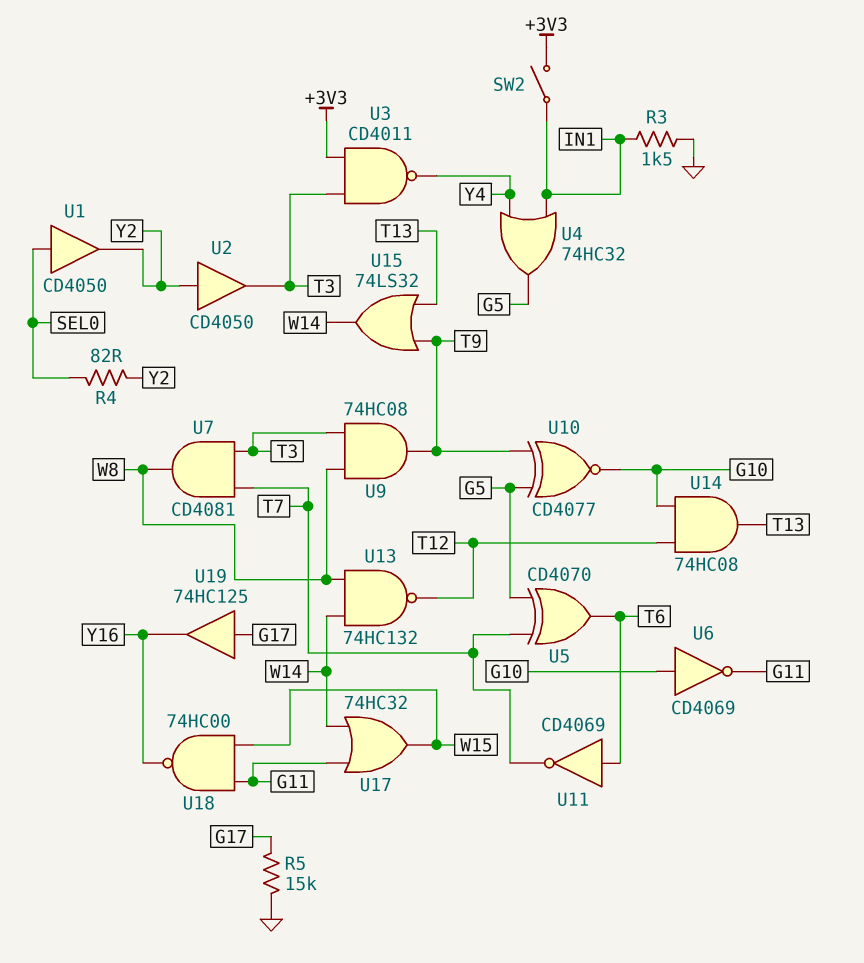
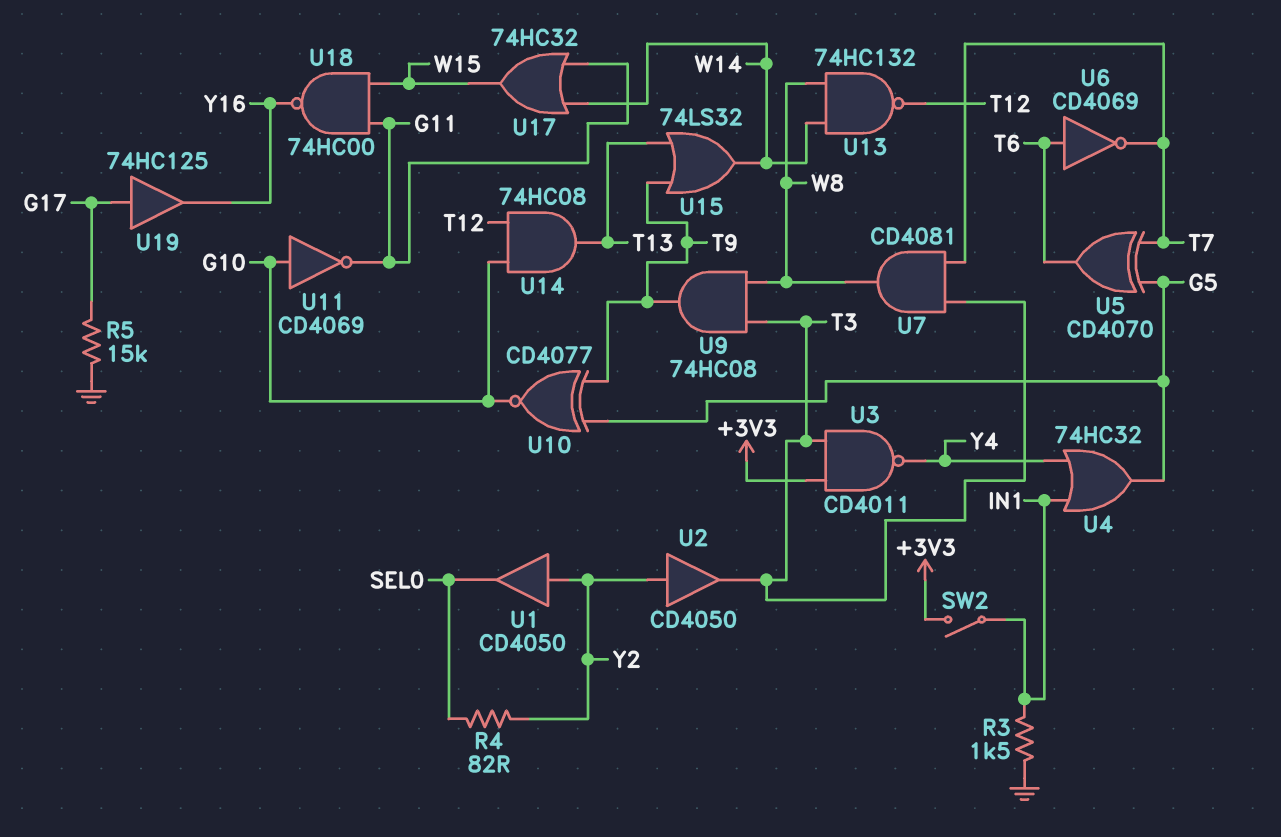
U1: buffer CD4050 (in SEL0, out Y2) -> buffer CD4050 (in Y2, out SEL0)
U6: NOT CD4069 (in G10, out G11) -> NOT CD4069 (in T6, out T7)
U11: NOT CD4069 (in T6, out T7) -> NOT CD4069 (in G10, out G11)

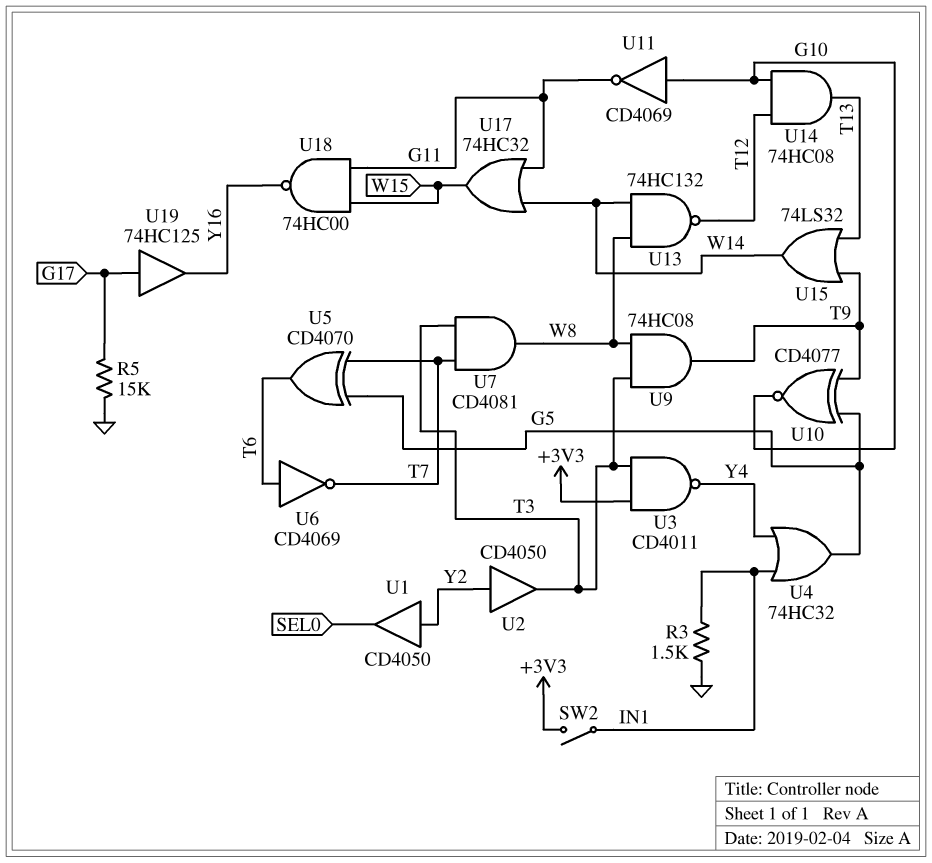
R4: 82 (SEL0, Y2) -> none

